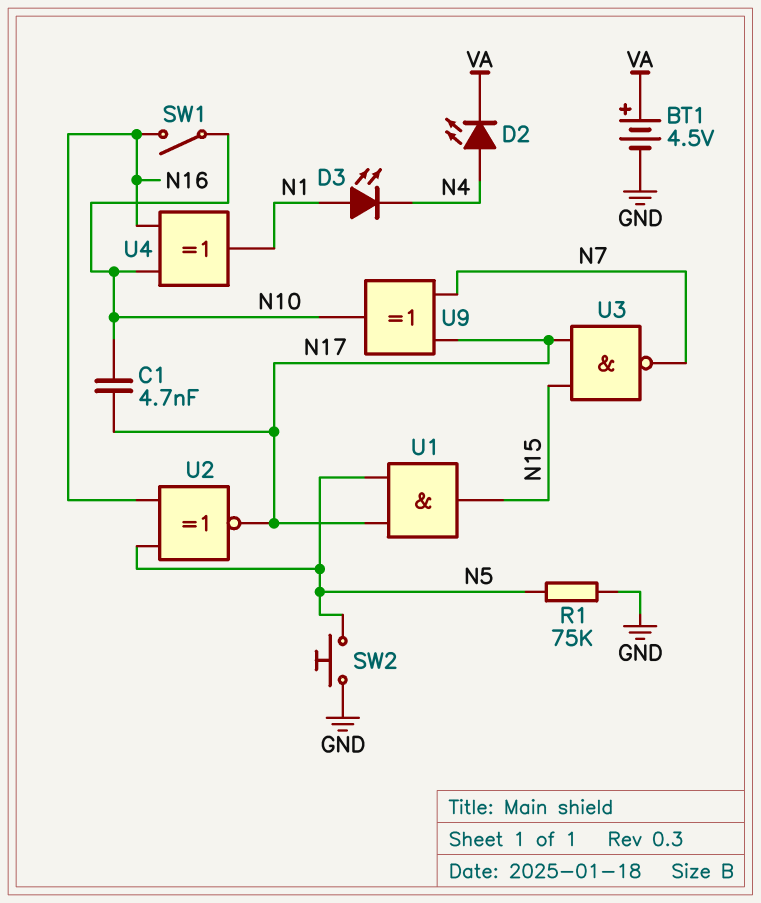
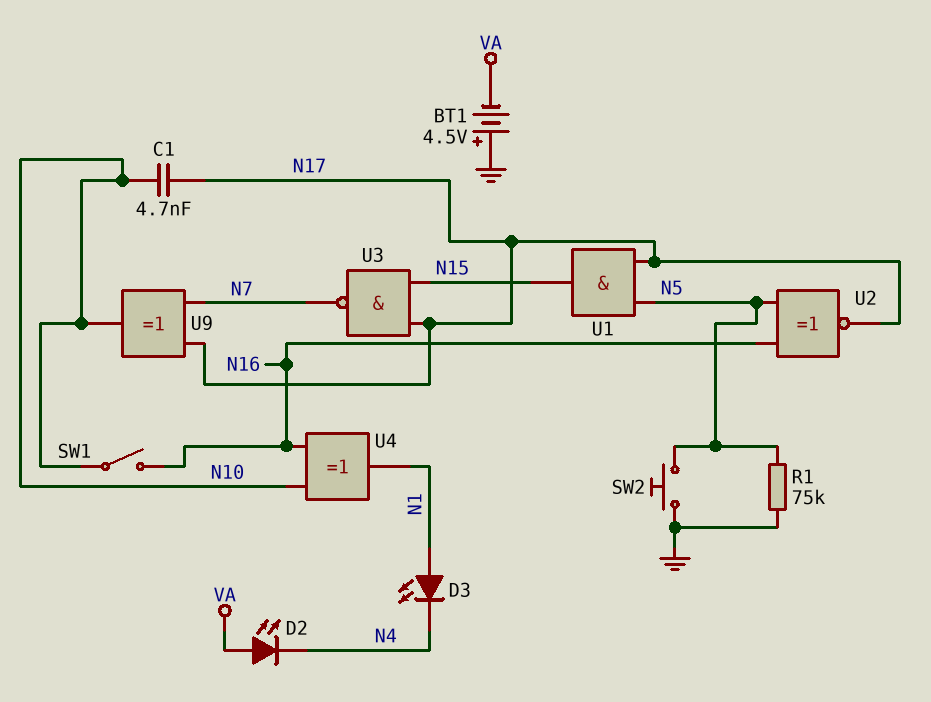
BT1: 4.5V (plus VA, minus GND) -> 4.5V (plus GND, minus VA)
D2: LED (A N4, K VA) -> LED (A VA, K N4)

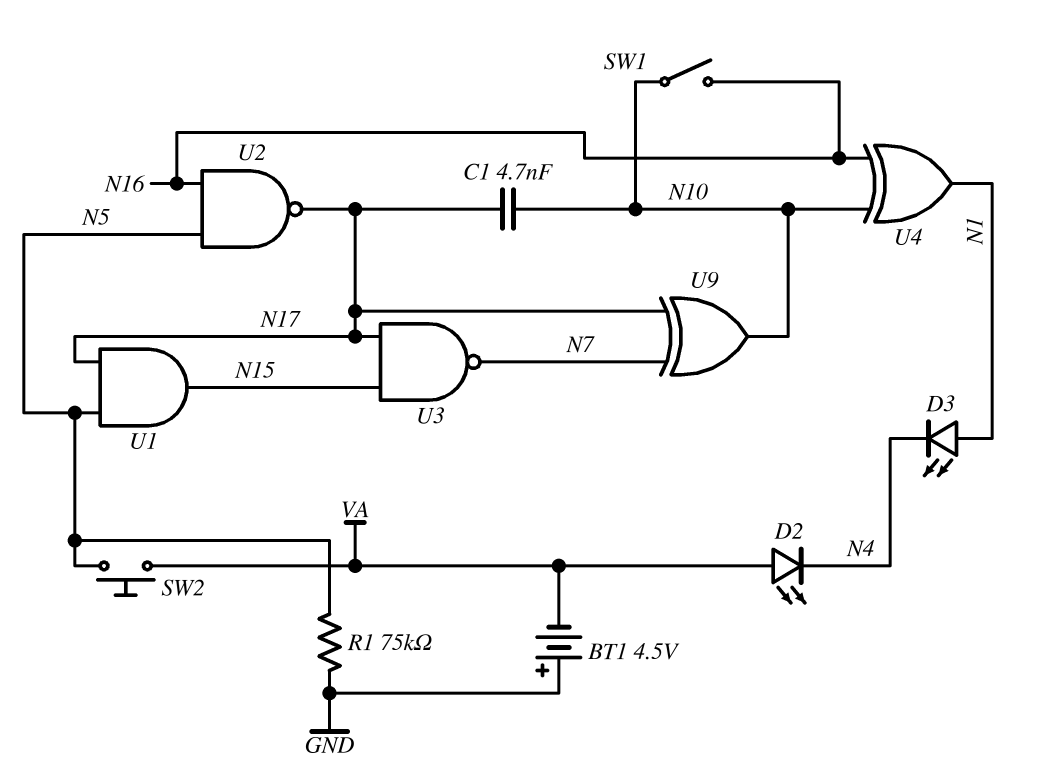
SW2: button (GND, N5) -> button (N5, VA)
U2: XNOR (in N5, in N16, out N17) -> NAND (in N5, in N16, out N17)

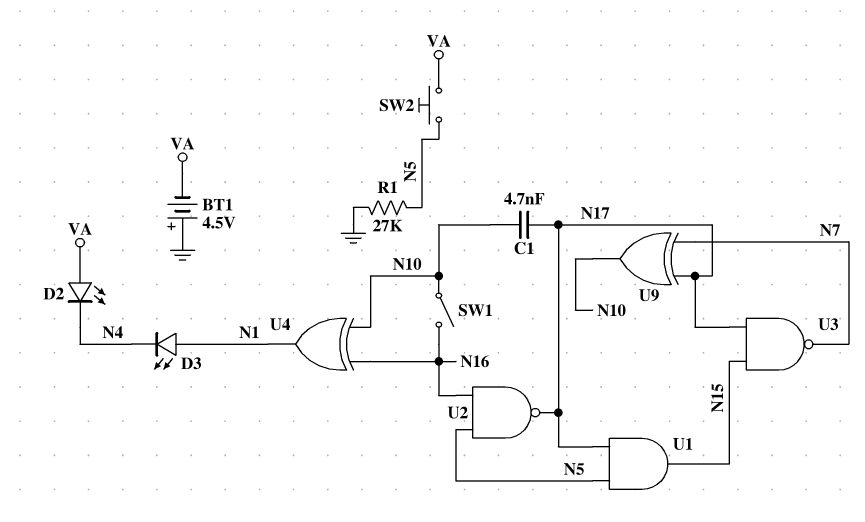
R1: 75k (GND, N5) -> 27k (GND, N5)

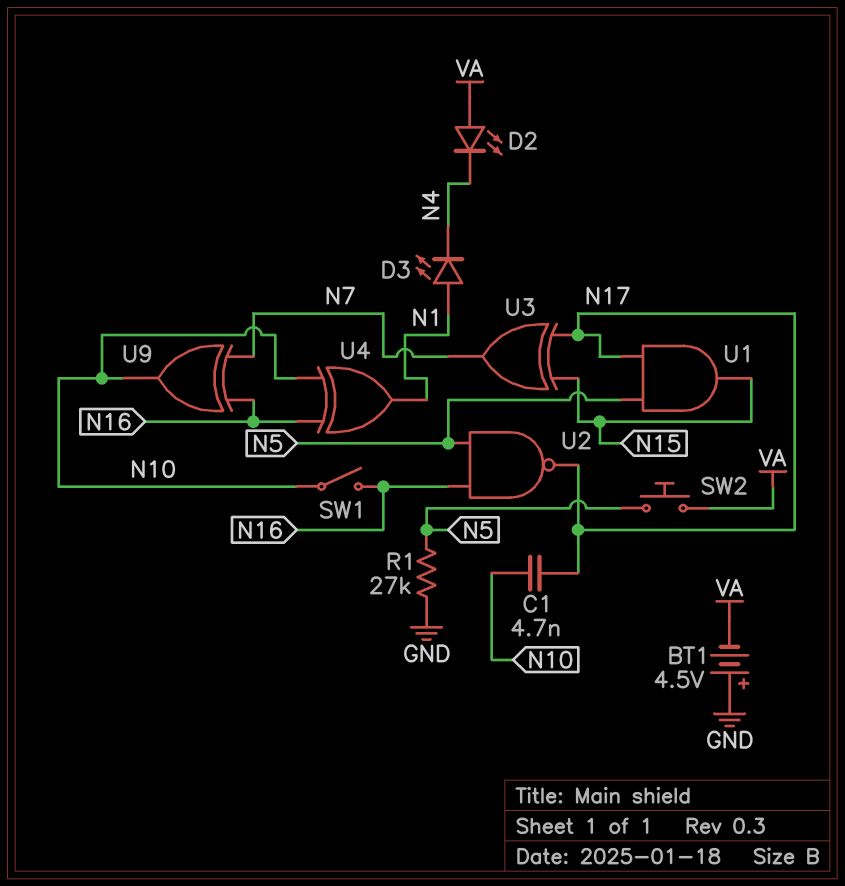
U3: NAND (in N15, in N17, out N7) -> XOR (in N15, in N17, out N7)
U9: XOR (in N7, in N17, out N10) -> XOR (in N7, in N16, out N10)

